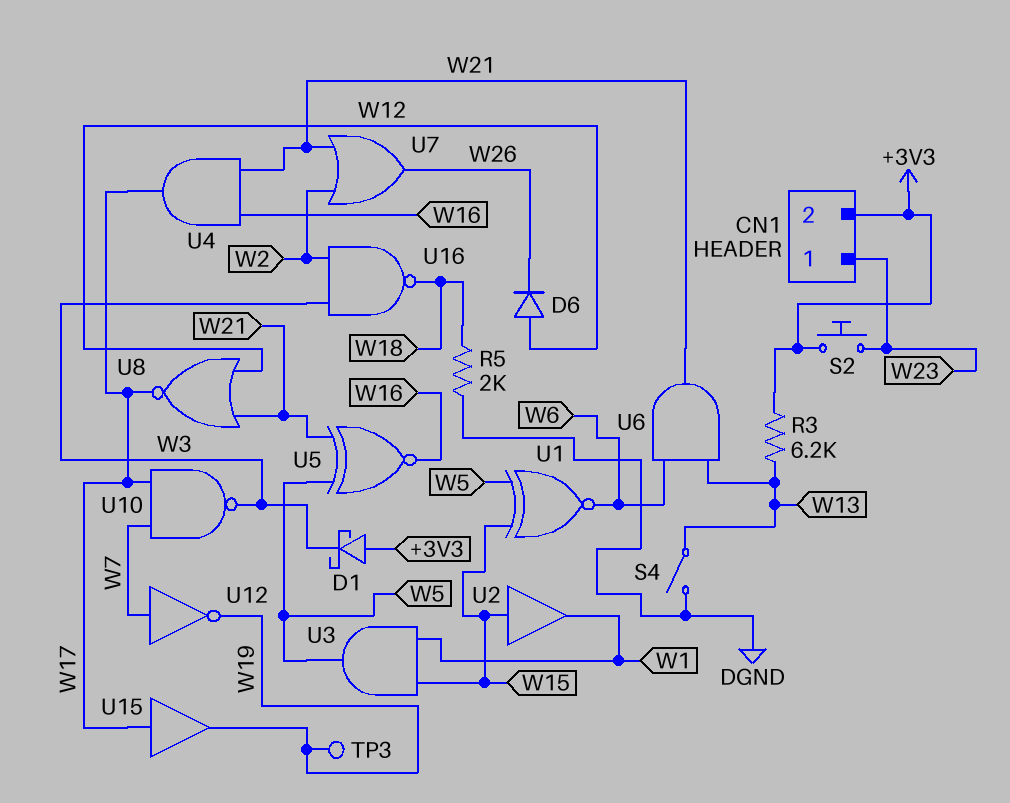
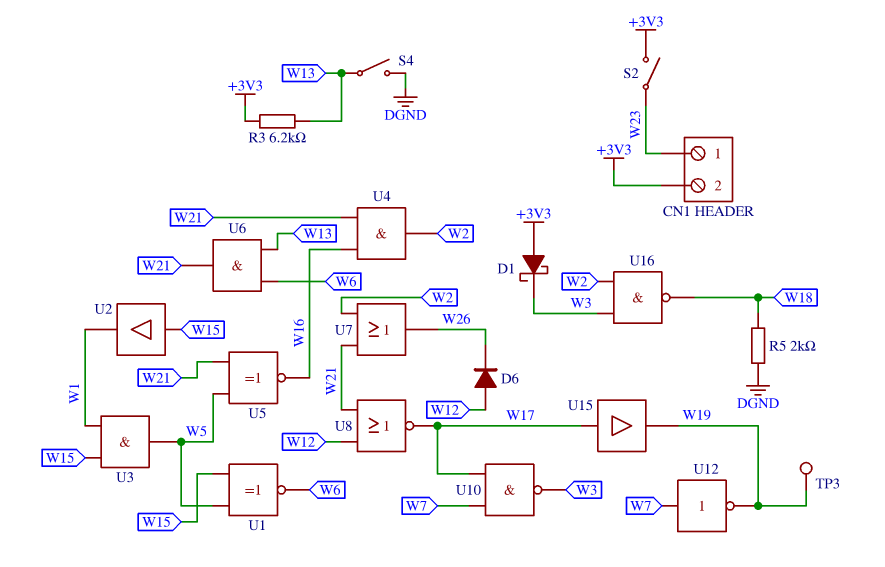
S2: button (+3V3, W23) -> switch (+3V3, W23)
U4: AND (in W16, in W21, out W17) -> AND (in W16, in W21, out W2)

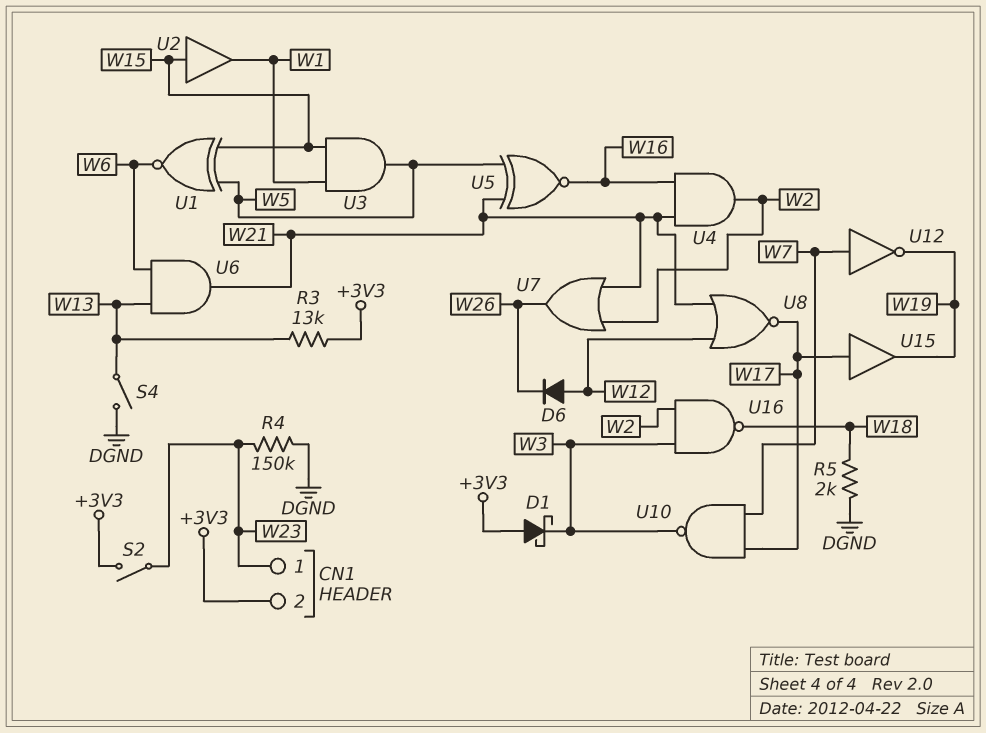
R3: 6.2k (+3V3, W13) -> 13k (+3V3, W13)
R4: none -> 150k (DGND, W23)
TP3: test point (W19) -> none

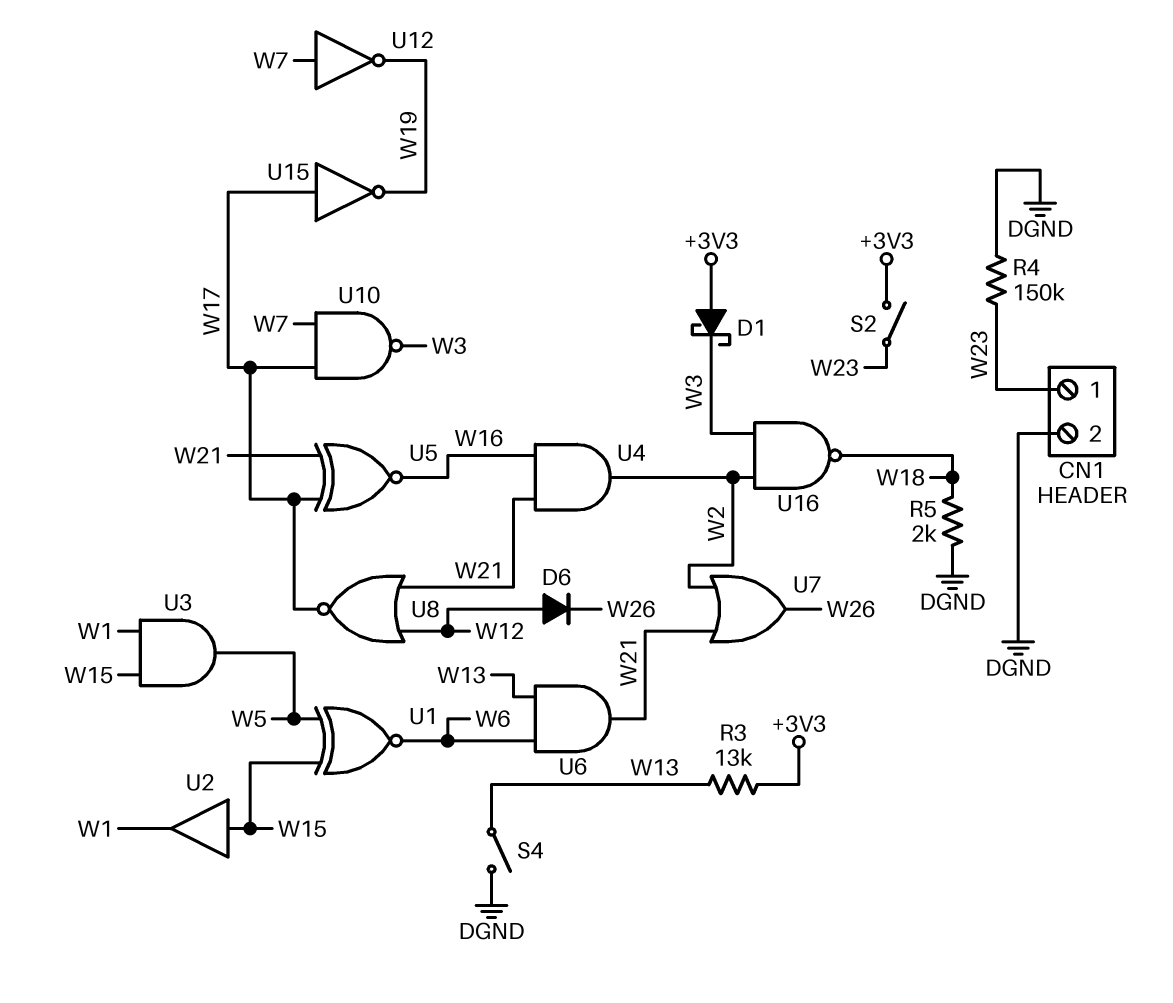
CN1 pin 2: +3V3 -> DGND
U5: XNOR (in W5, in W21, out W16) -> XNOR (in W17, in W21, out W16)
U15: buffer (in W17, out W19) -> NOT (in W17, out W19)

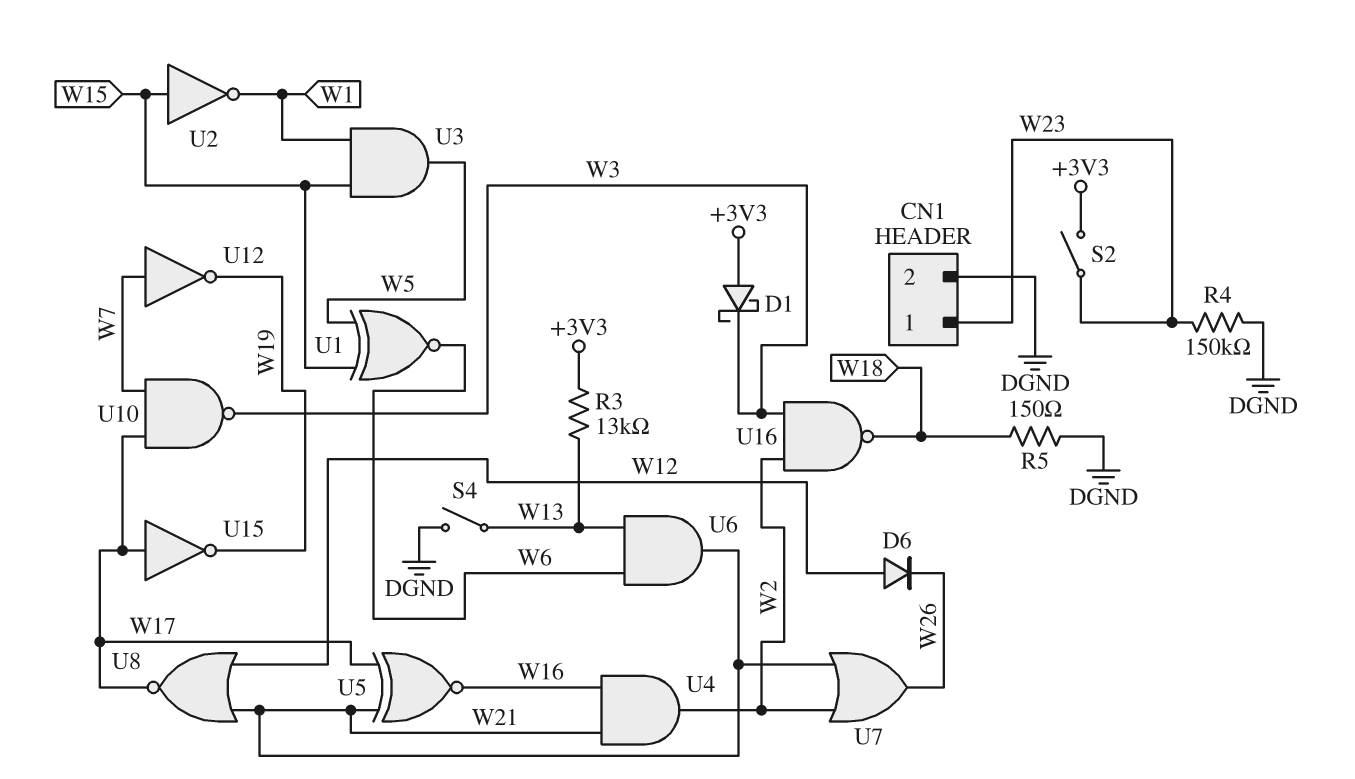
R5: 2k (DGND, W18) -> 150 (DGND, W18)
U2: buffer (in W15, out W1) -> NOT (in W15, out W1)

